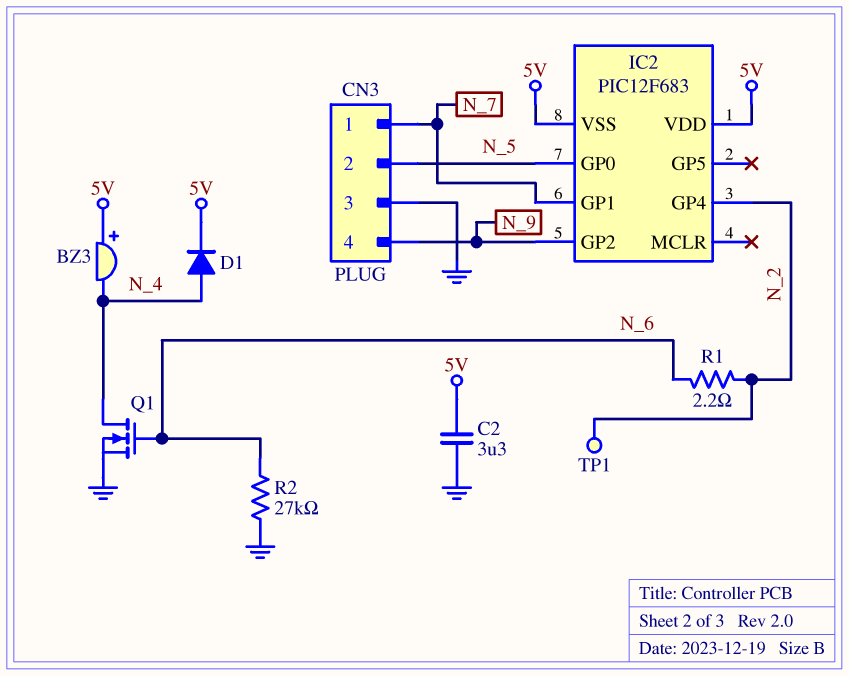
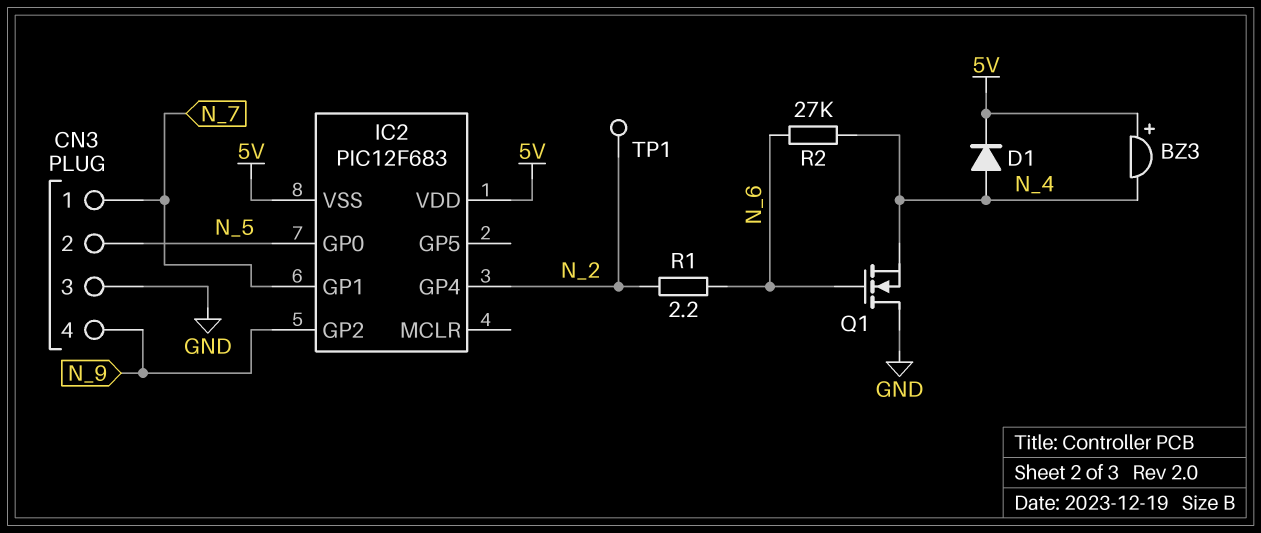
C2: 3.3uF (5V, GND) -> none
Q1: NMOS (G N_6, D N_4, S GND) -> NMOS (G N_6, D GND, S N_4)
R2: 27k (GND, N_6) -> 27k (N_4, N_6)

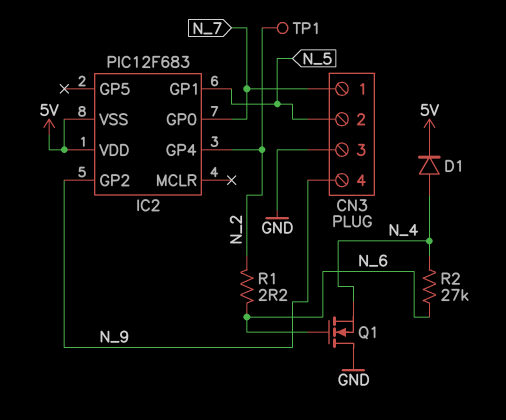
BZ3: buzzer (plus 5V, minus N_4) -> none
IC2 pin GP0: N_5 -> N_7
IC2 pin GP1: N_7 -> N_5

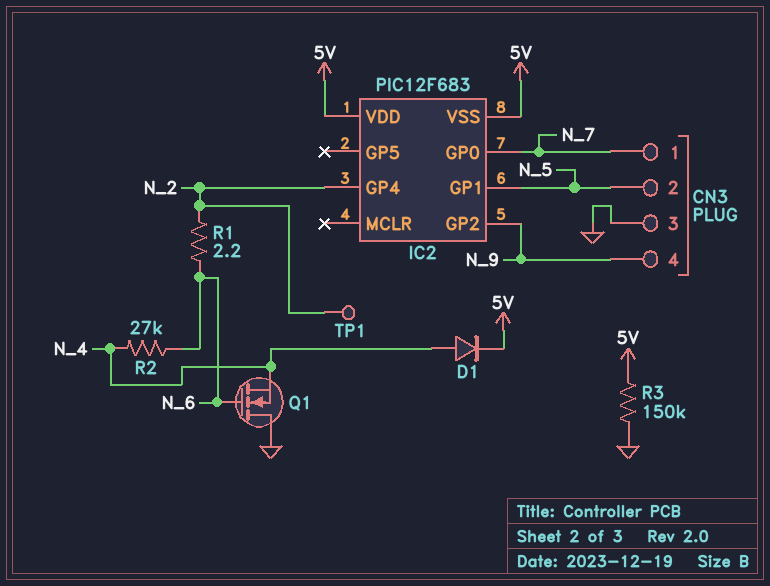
R3: none -> 150k (5V, GND)

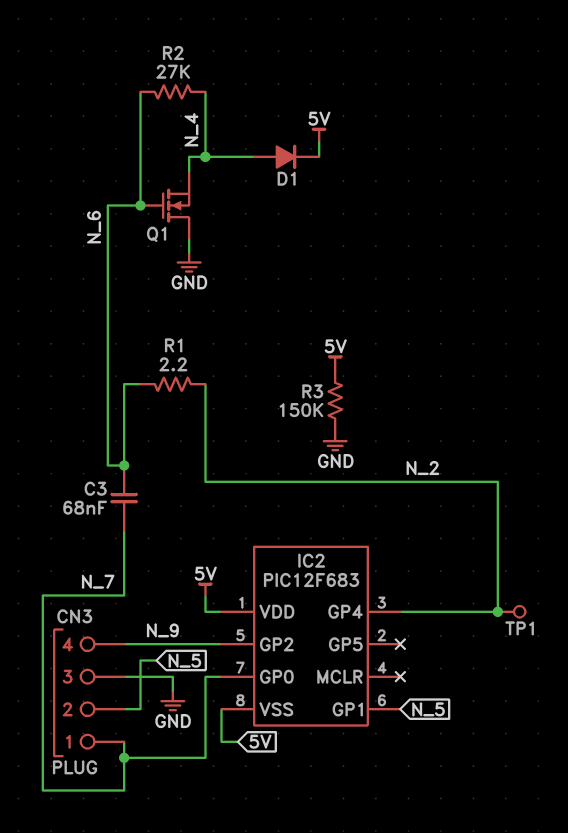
C3: none -> 68nF (N_6, N_7)

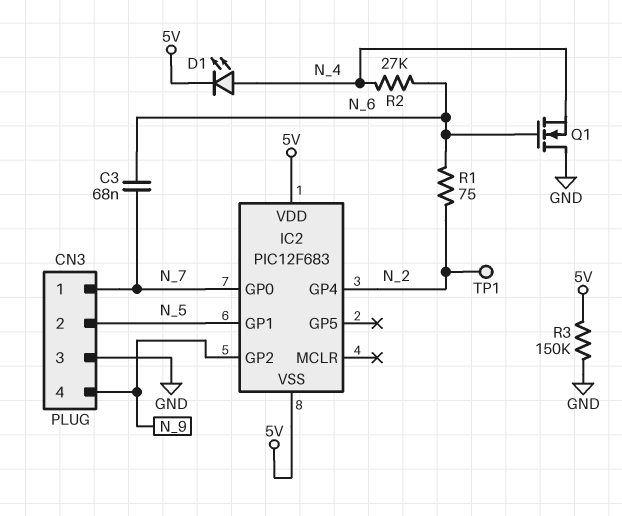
D1: diode (A N_4, K 5V) -> LED (A N_4, K 5V)
R1: 2.2 (N_2, N_6) -> 75 (N_2, N_6)

